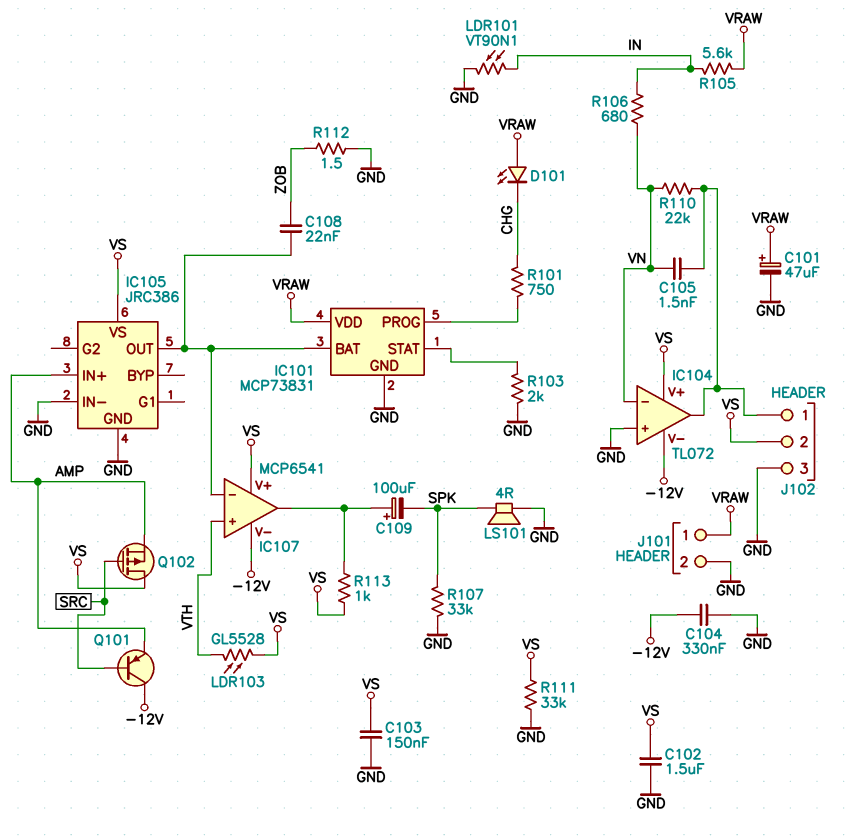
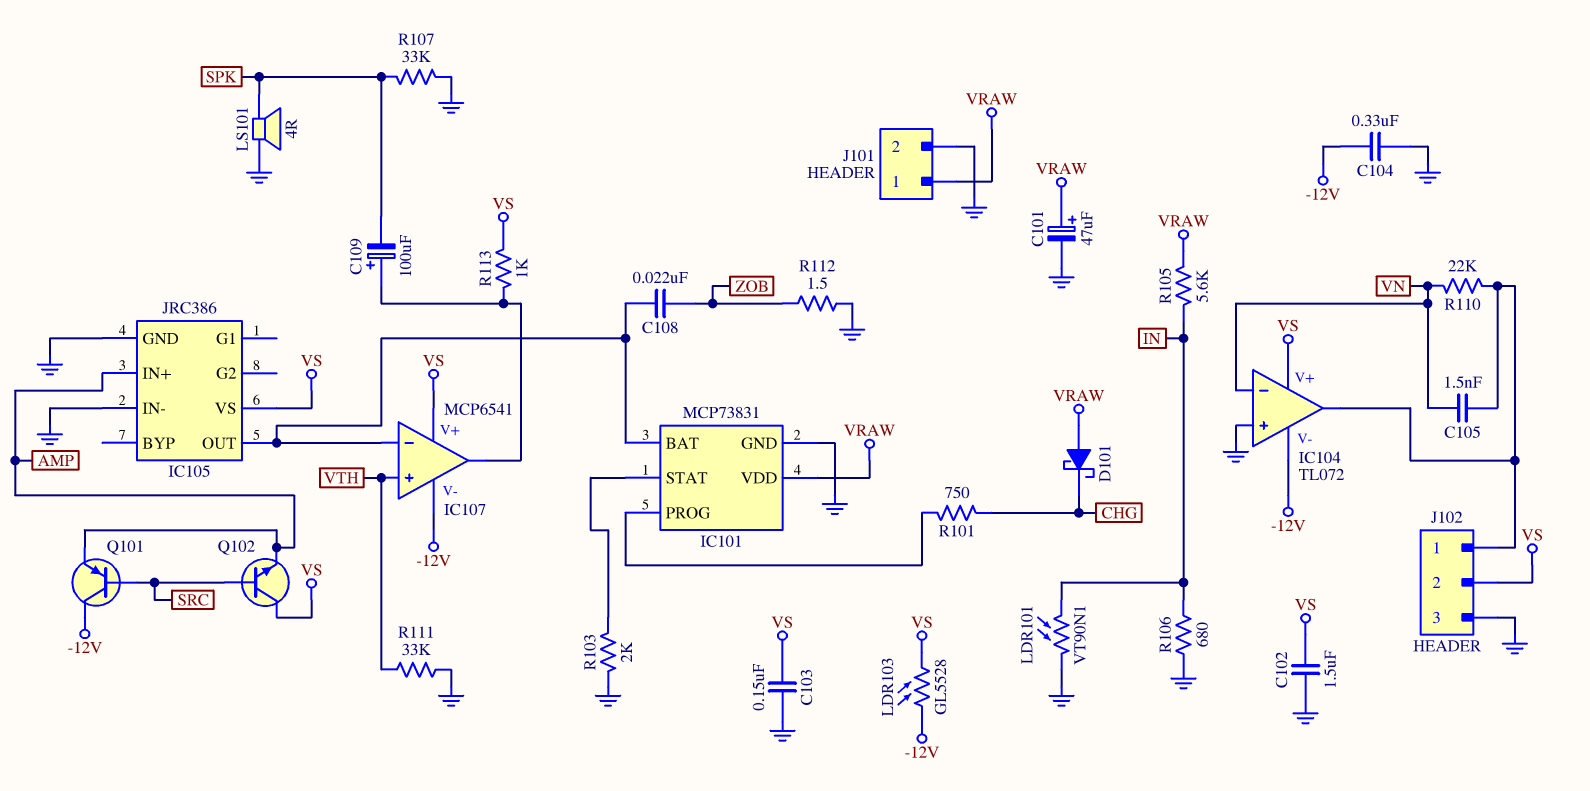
D101: LED (A VRAW, K CHG) -> schottky (A VRAW, K CHG)
LDR103: GL5528 (VS, VTH) -> GL5528 (-12V, VS)
Q102: PMOS (G SRC, D VS, S AMP) -> NPN (B SRC, C VS, E AMP)
R106: 680 (IN, VN) -> 680 (GND, IN)
R111: 33k (GND, VS) -> 33k (GND, VTH)

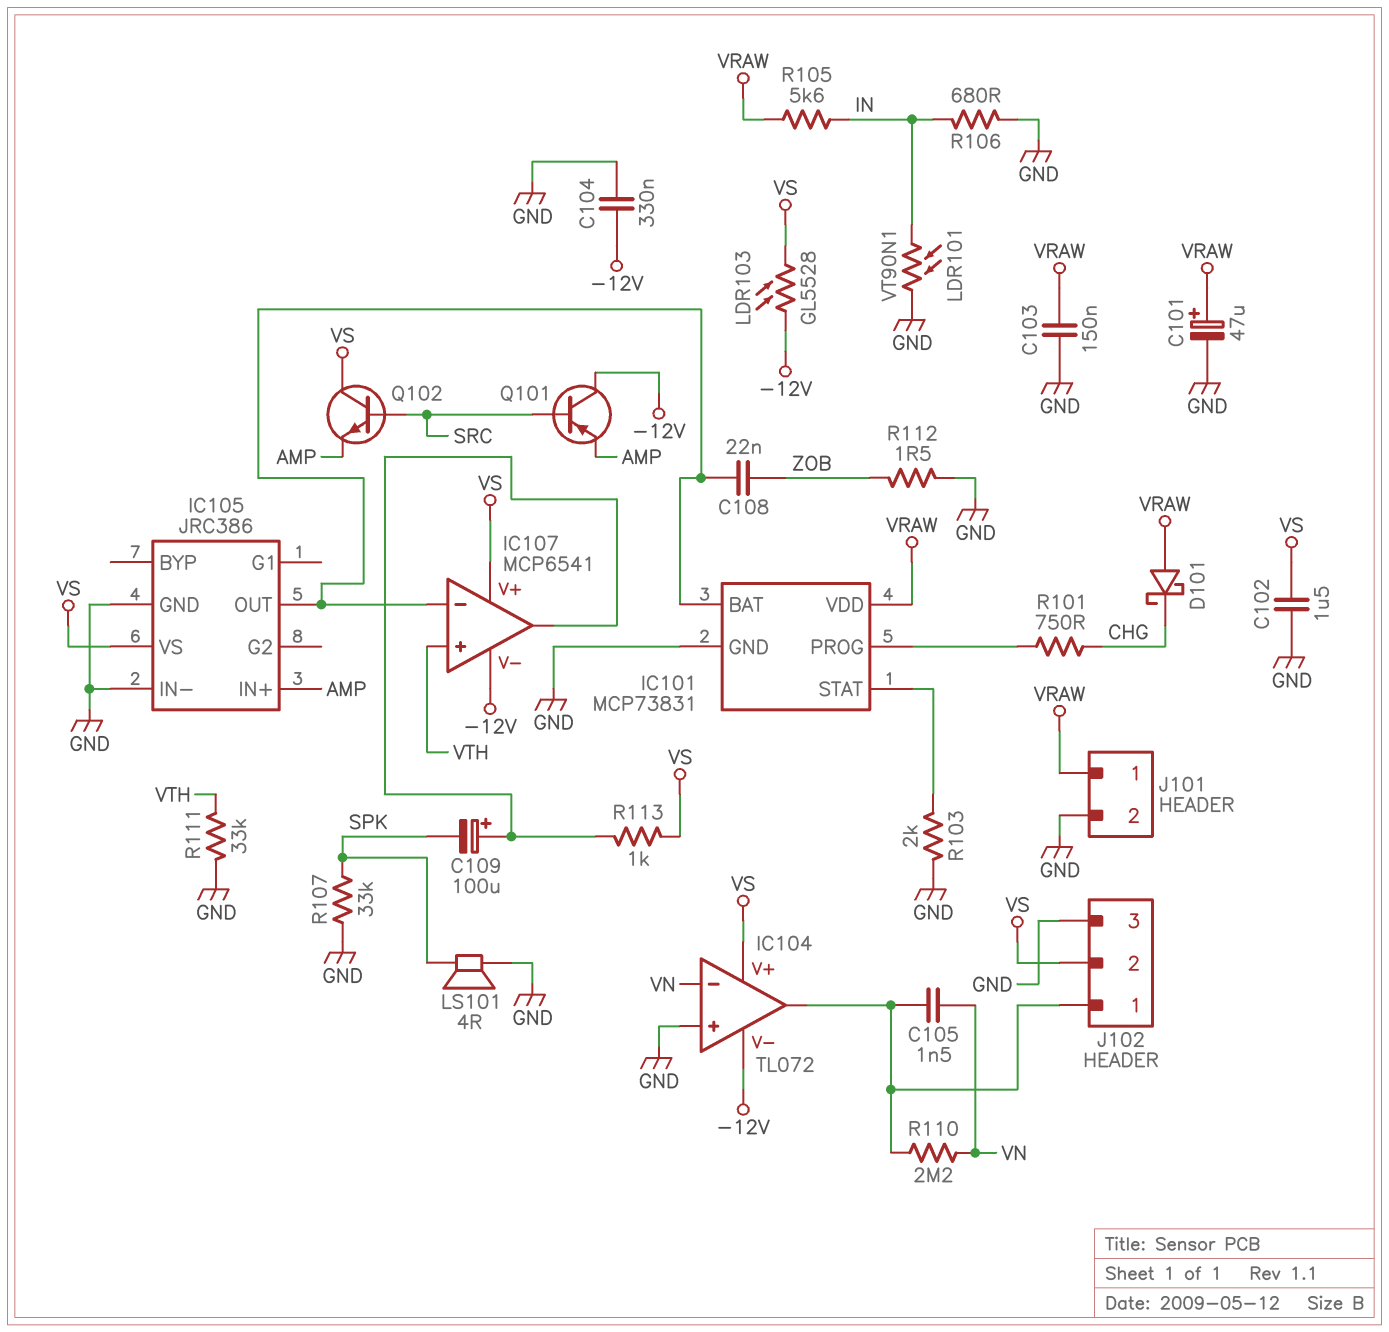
C103: 150nF (GND, VS) -> 150nF (GND, VRAW)
R110: 22k (IC104/out, VN) -> 2.2M (IC104/out, VN)

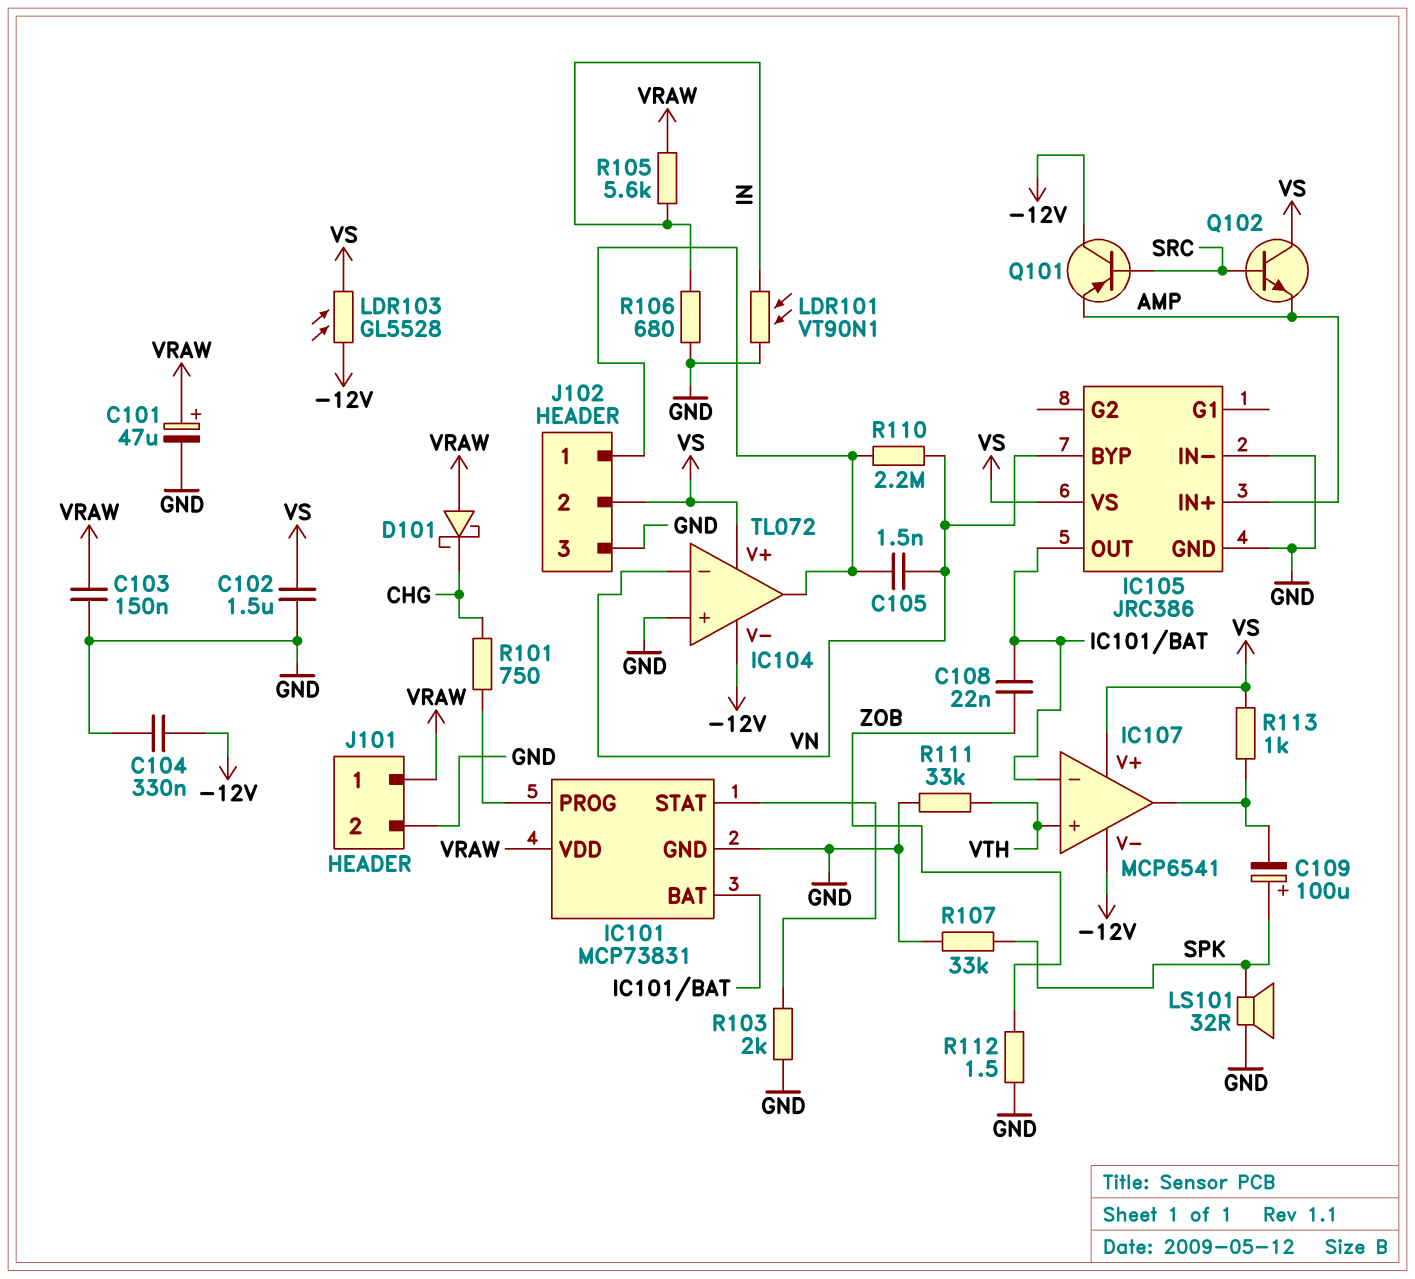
C109: 100uF (plus IC107/out, minus SPK) -> 100uF (plus SPK, minus IC107/out)
IC105 pin BYP: none -> VN
LS101: speaker 4R (GND, SPK) -> speaker 32R (GND, SPK)

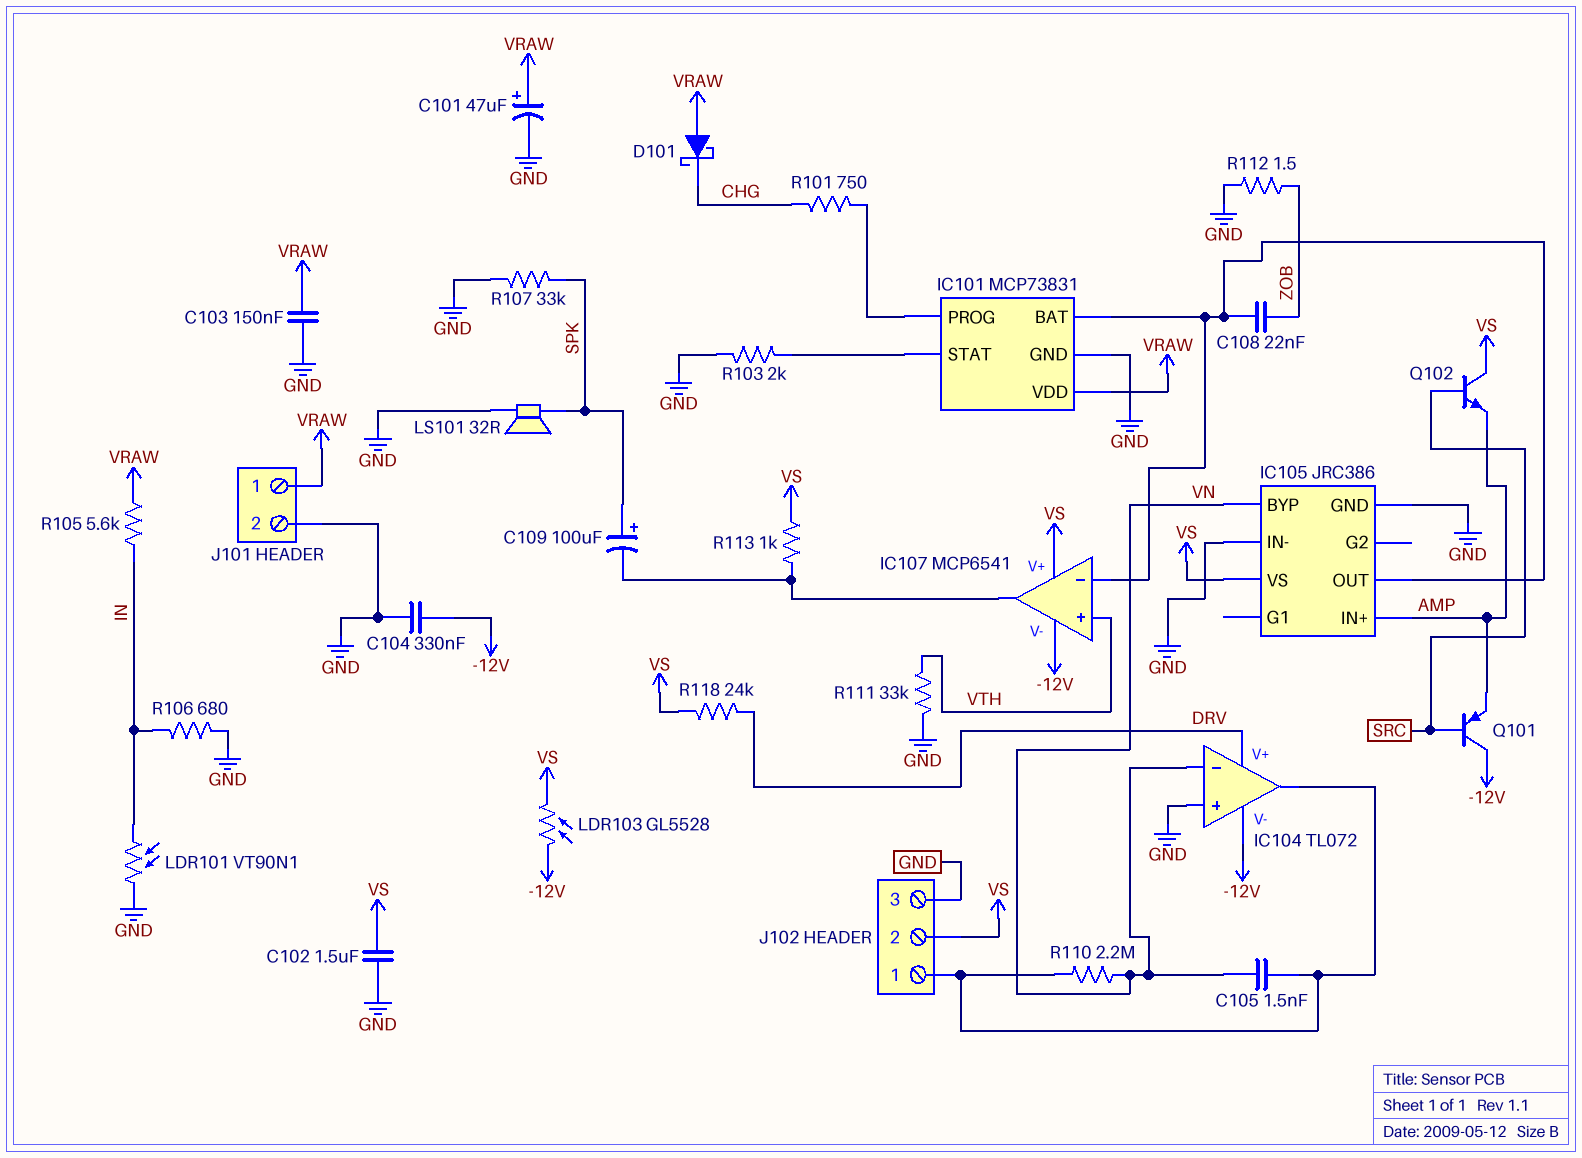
IC104 pin V+: VS -> DRV
R118: none -> 24k (DRV, VS)

